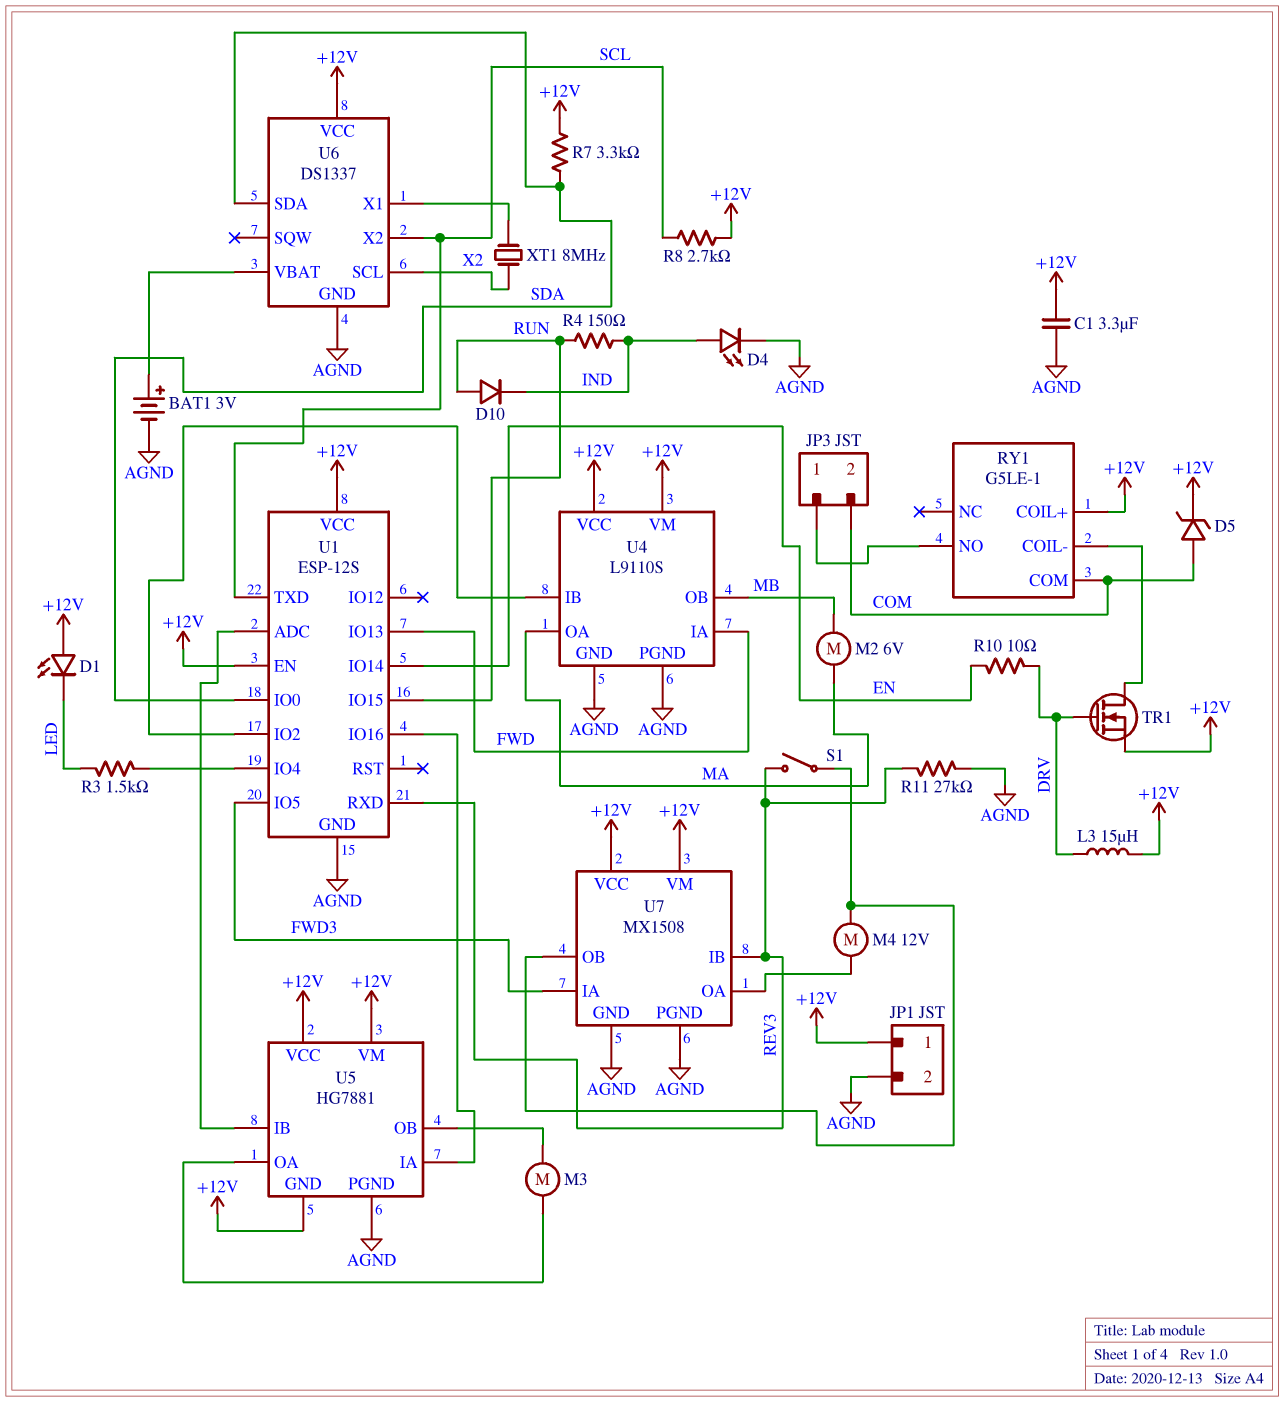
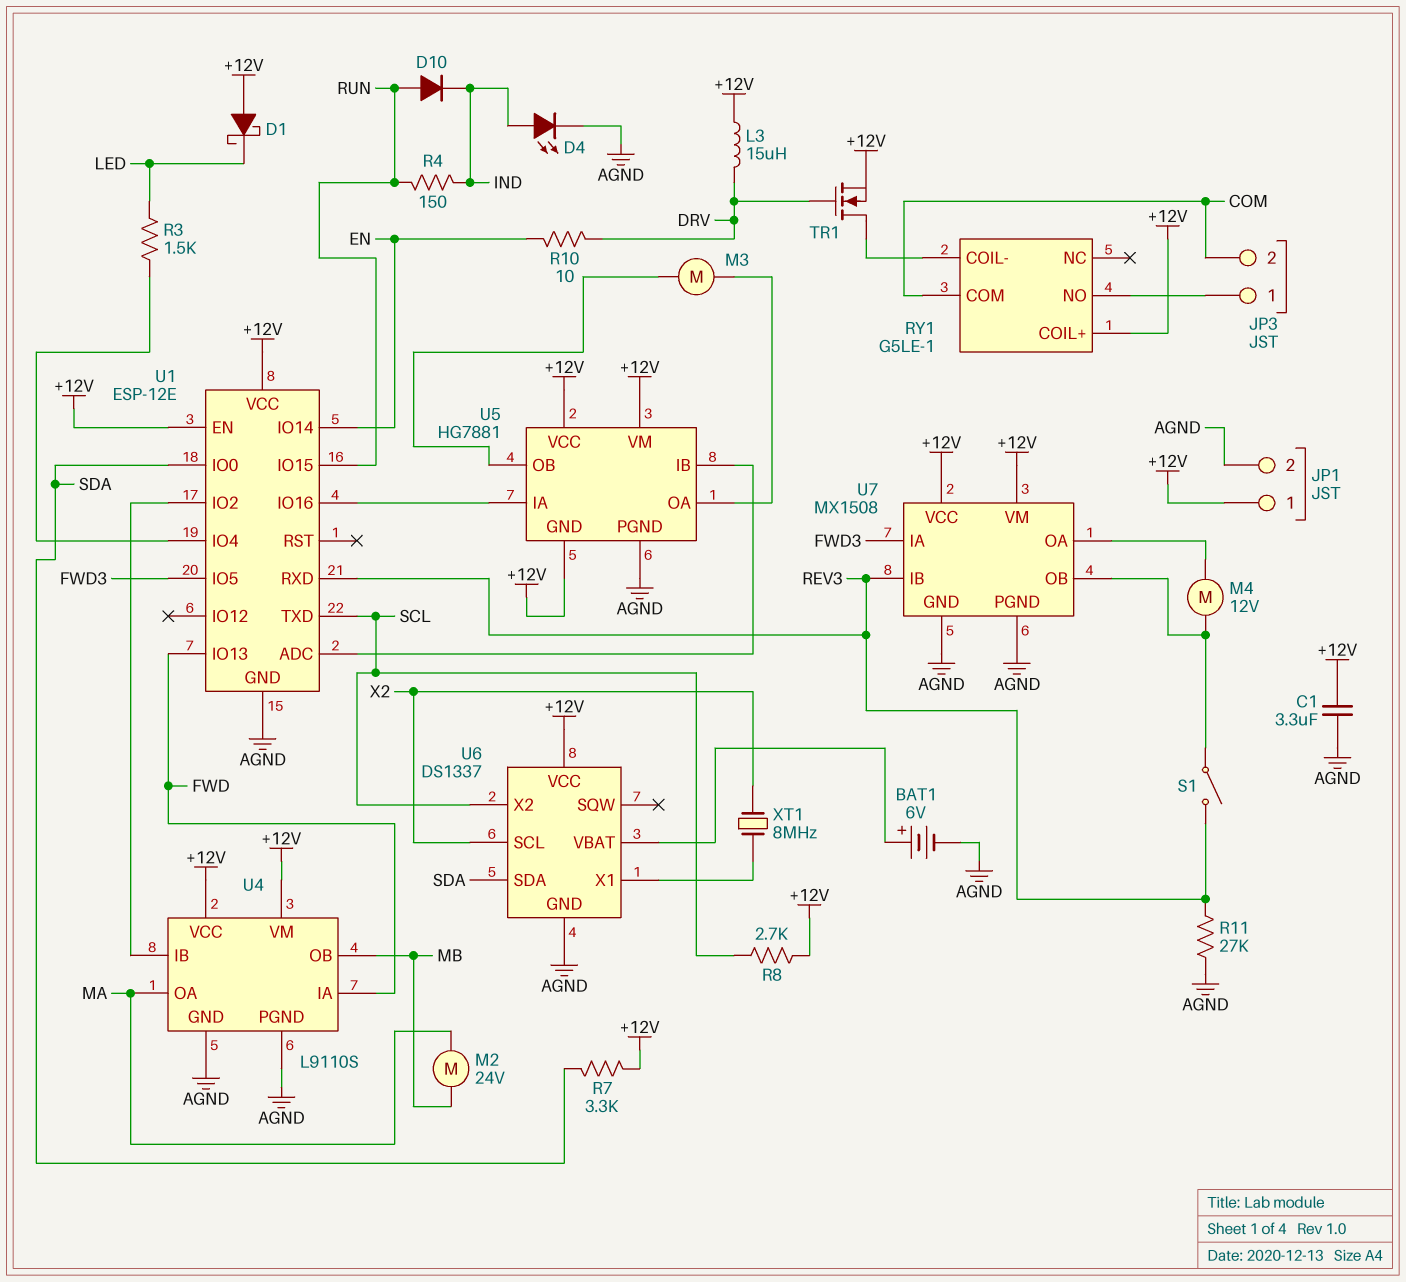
BAT1: 3V (plus U6/VBAT, minus AGND) -> 6V (plus U6/VBAT, minus AGND)
D1: LED (A +12V, K LED) -> schottky (A +12V, K LED)
D5: zener (A COM, K +12V) -> none
M2: motor 6V (MA, MB) -> motor 24V (MA, MB)
U1: ESP-12S -> ESP-12E

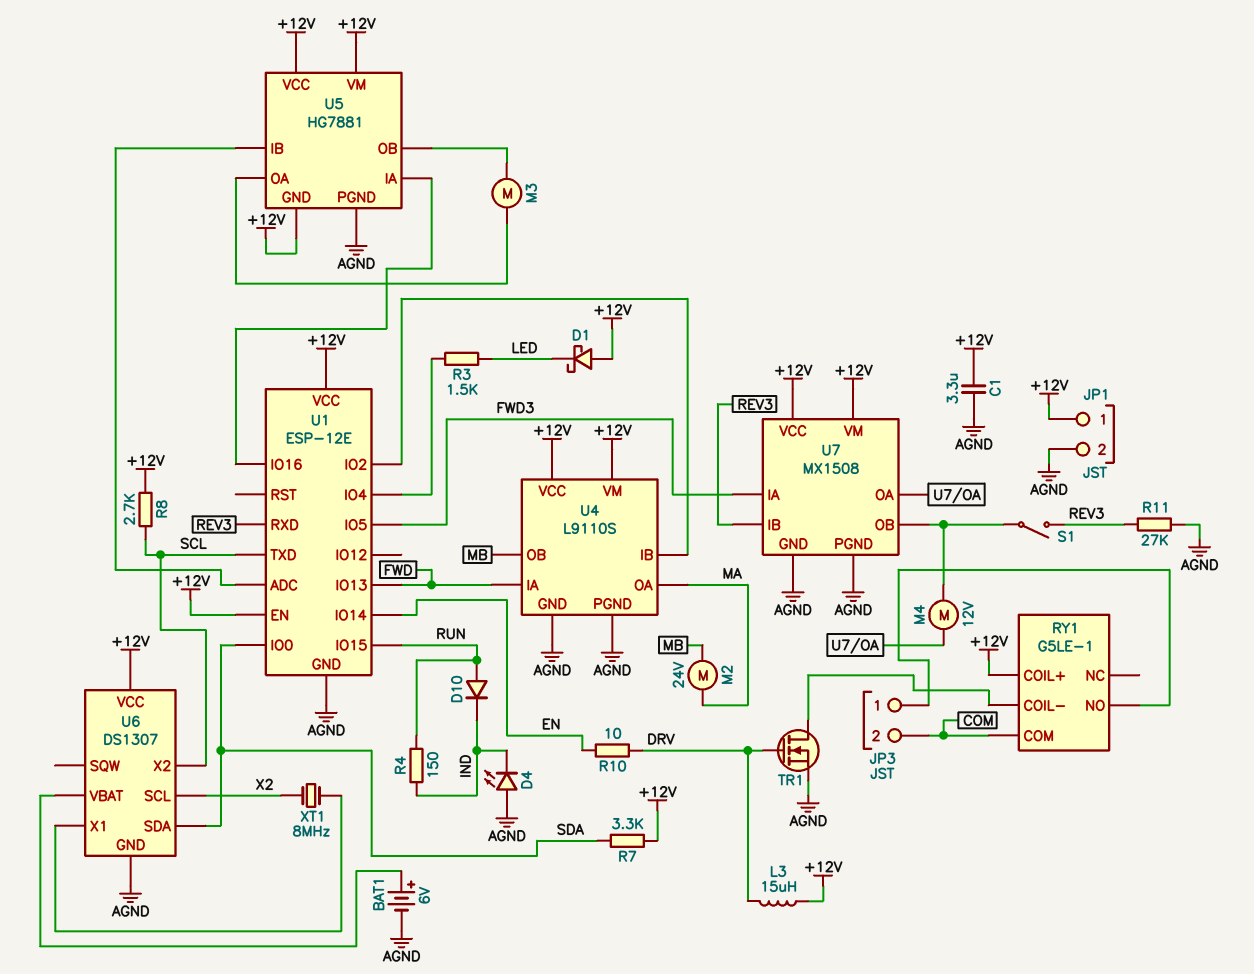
D4: LED (A IND, K AGND) -> LED (A AGND, K IND)
TR1: NMOS (G DRV, D RY1/COIL-, S +12V) -> NMOS (G DRV, D RY1/COIL-, S AGND)
U6: DS1337 -> DS1307

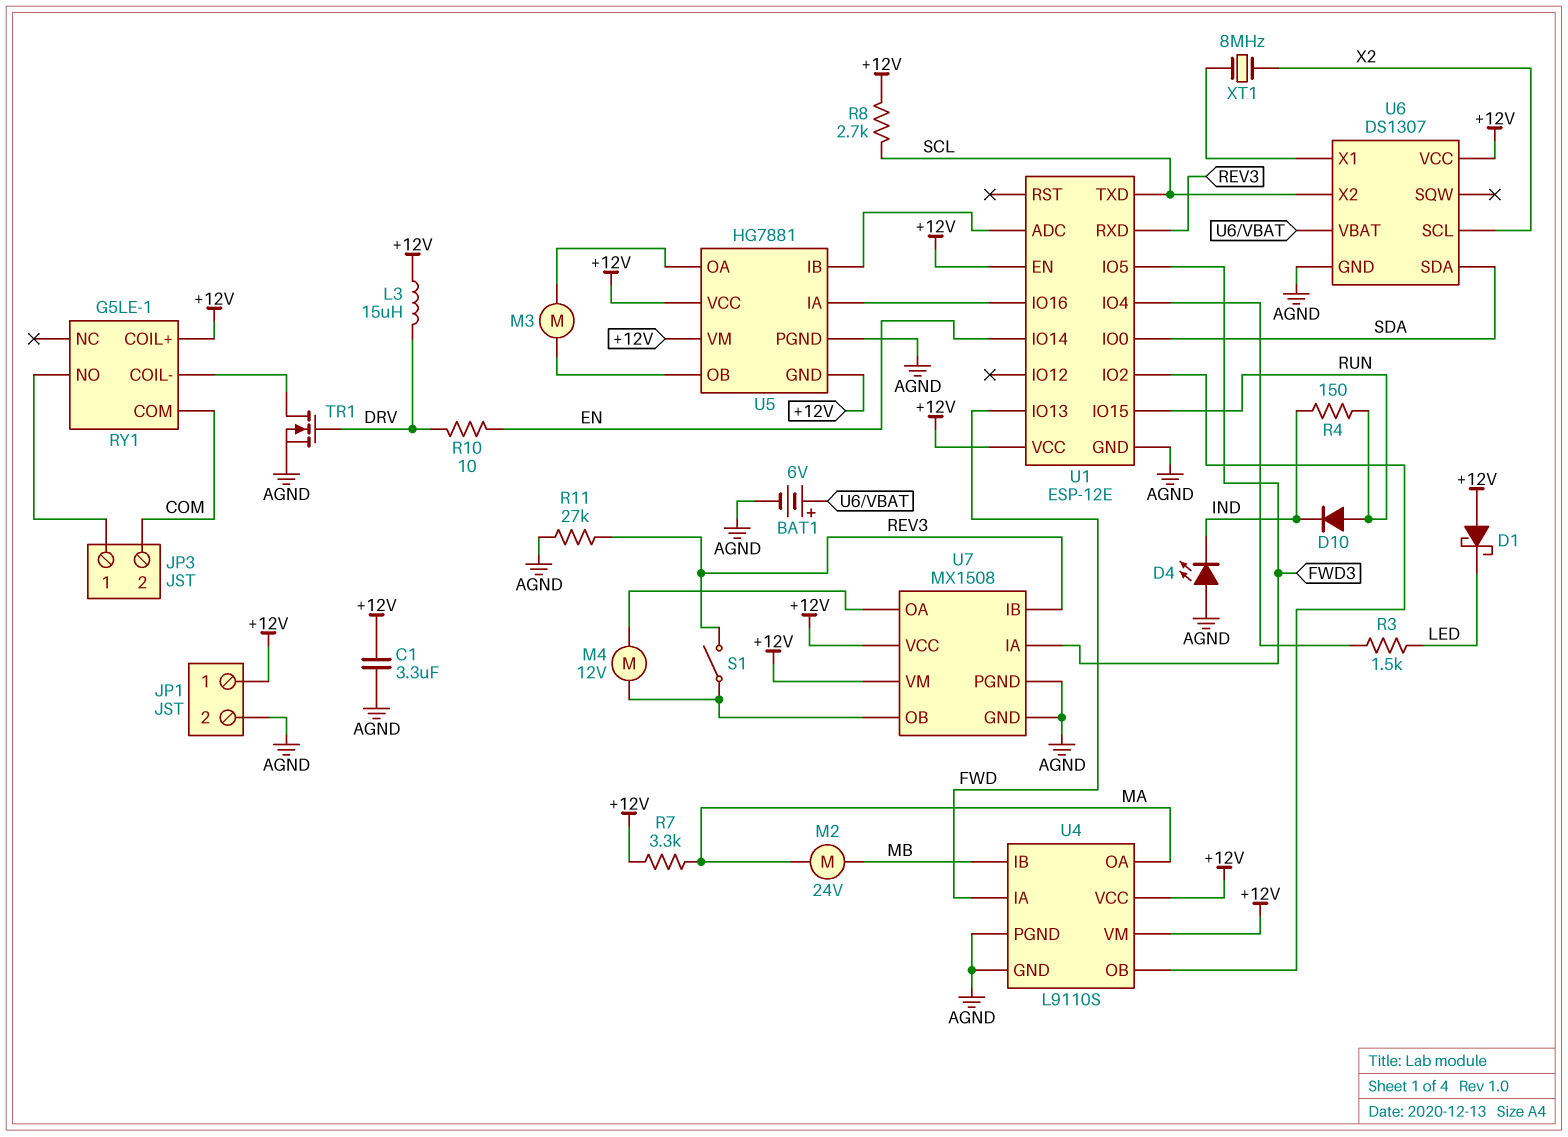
R7: 3.3k (+12V, SDA) -> 3.3k (+12V, MA)
U4 pin IB: U1/IO2 -> MB
U4 pin OB: MB -> U1/IO2

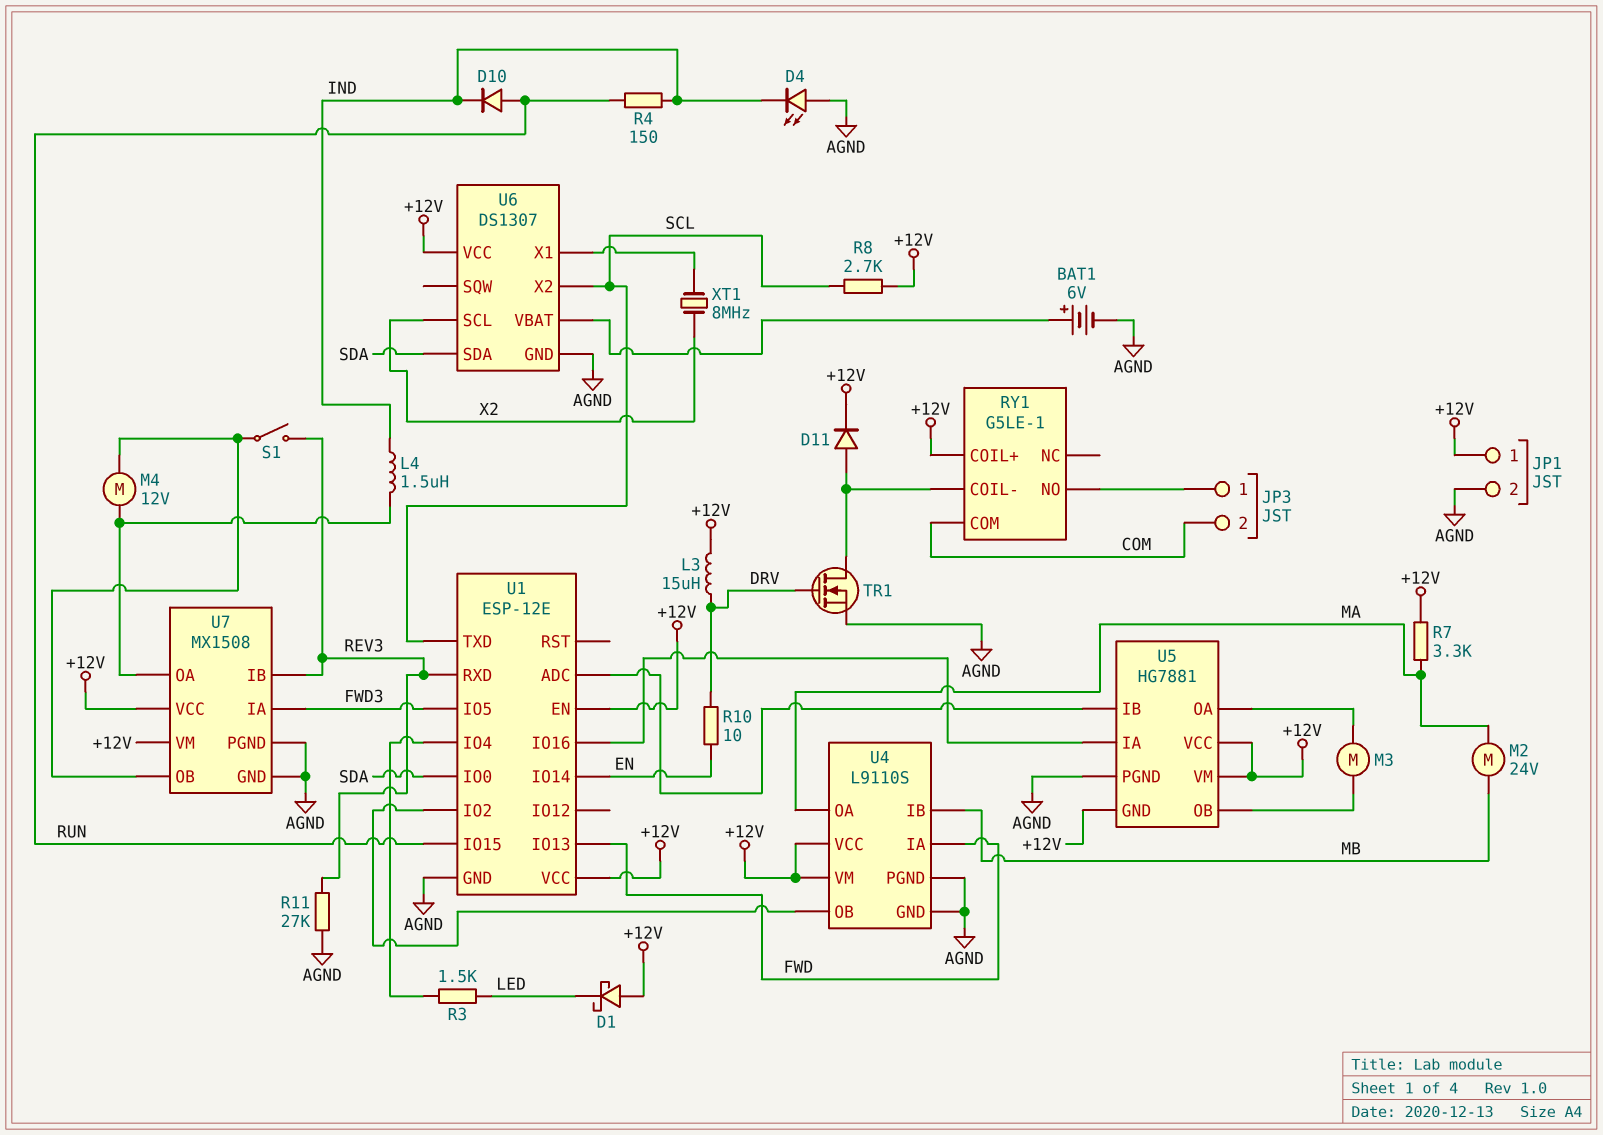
C1: 3.3uF (+12V, AGND) -> none
D11: none -> diode (A RY1/COIL-, K +12V)
L4: none -> 1.5uH (IND, U7/OA)

